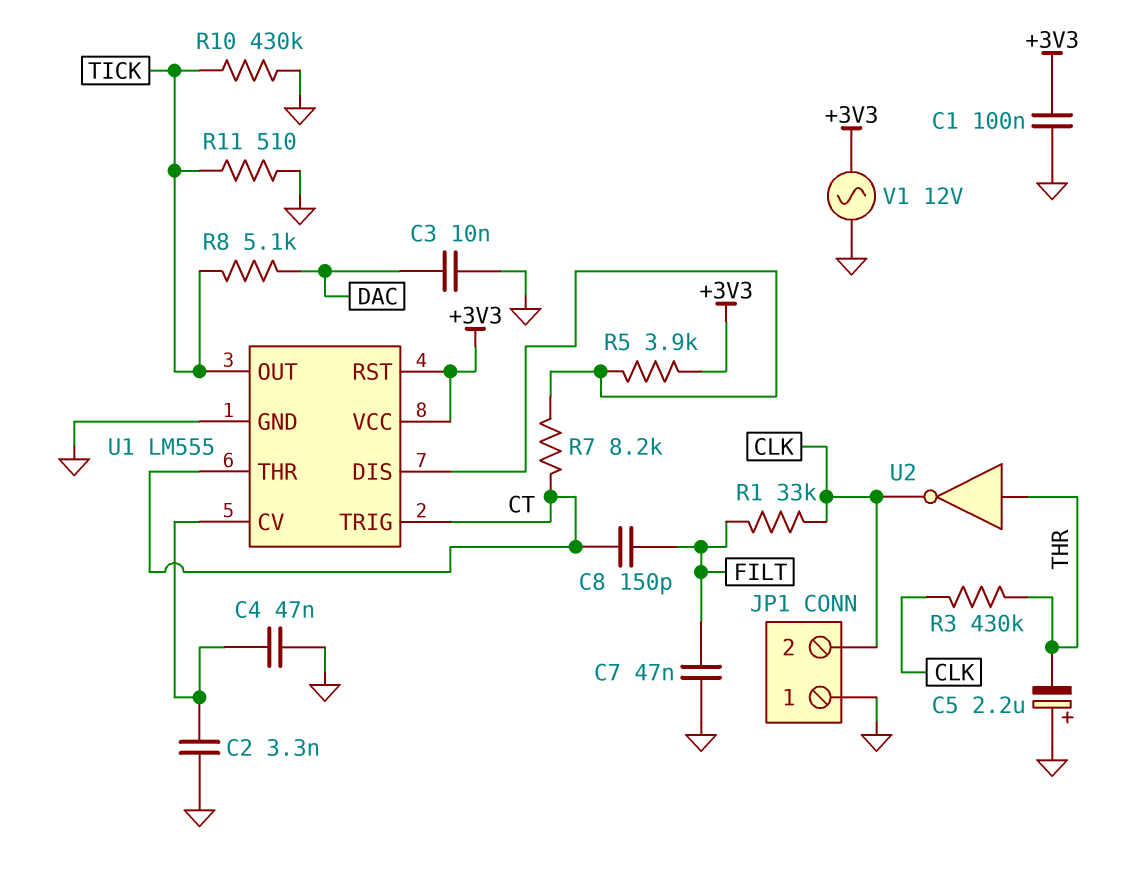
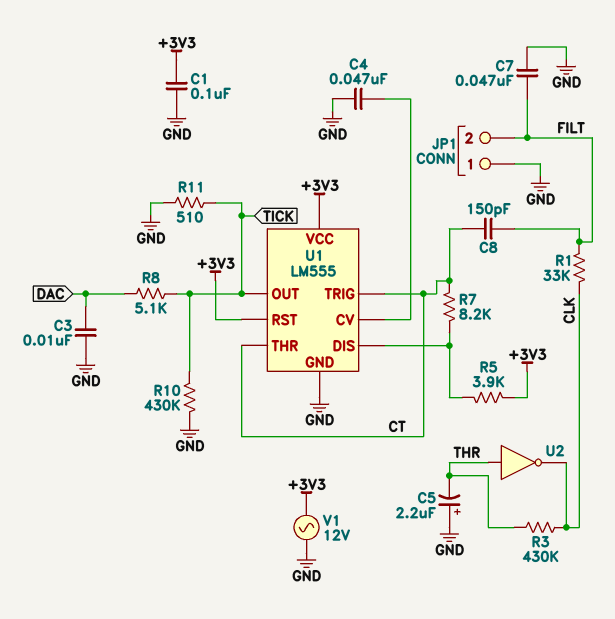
C2: 3.3nF (GND, U1/CV) -> none
JP1 pin 2: CLK -> FILT

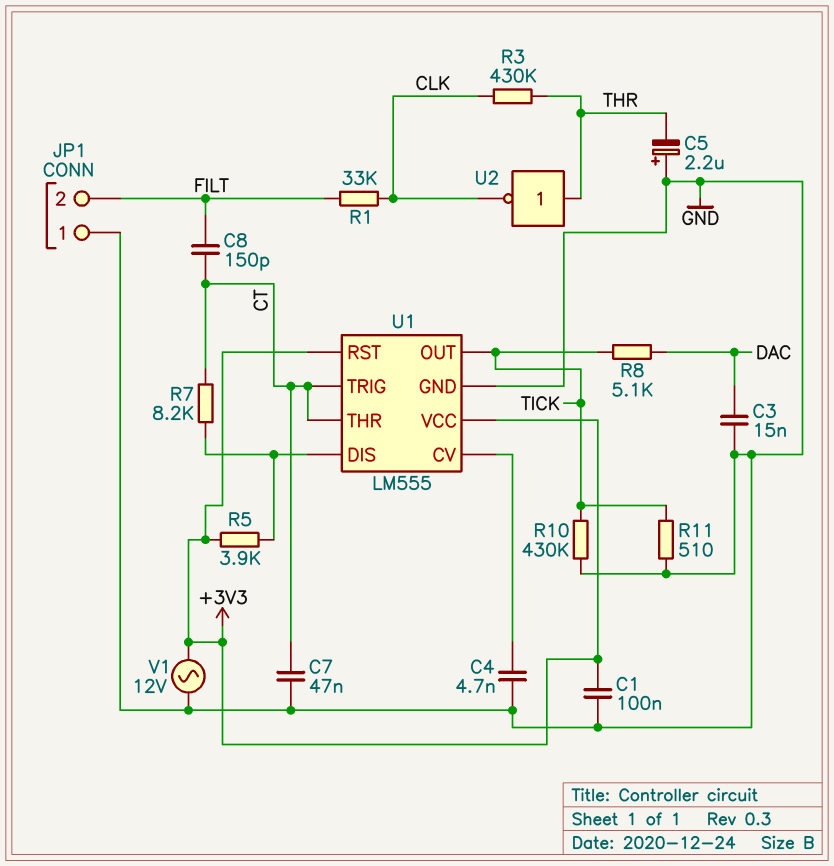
C3: 10nF (DAC, GND) -> 15nF (DAC, GND)
C4: 47nF (GND, U1/CV) -> 4.7nF (GND, U1/CV)
C7: 47nF (FILT, GND) -> 47nF (CT, GND)

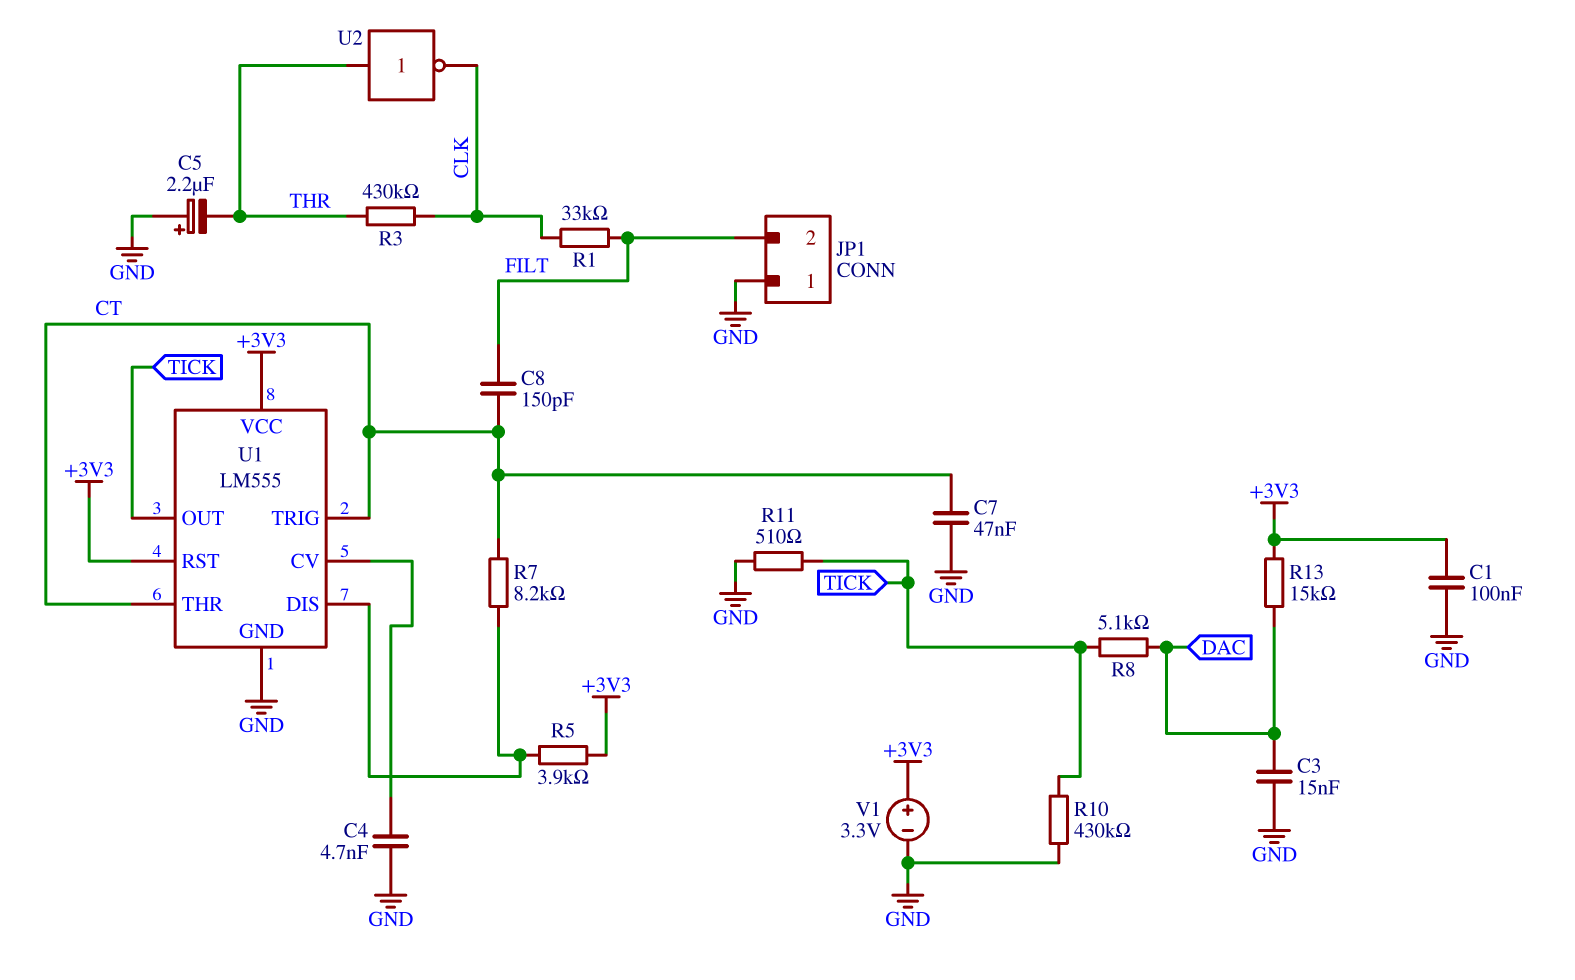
R13: none -> 15k (+3V3, DAC)
V1: AC 12V (+3V3, GND) -> 3.3V (plus +3V3, minus GND)

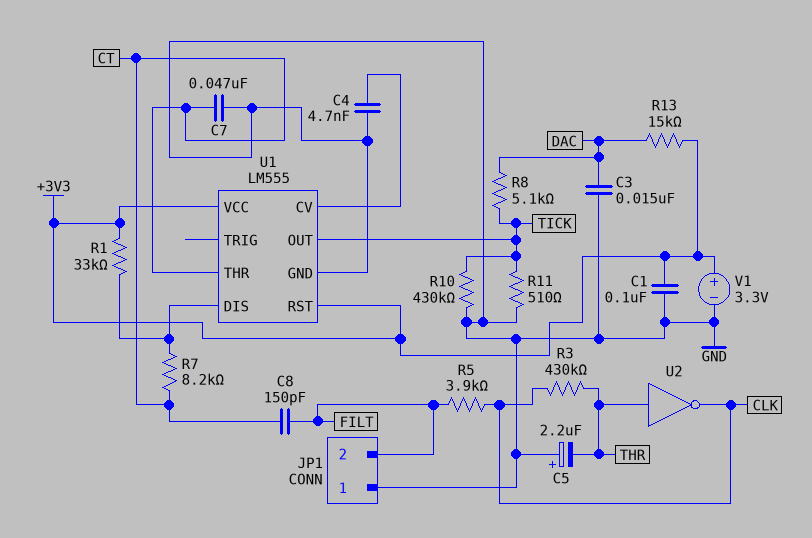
R1: 33k (CLK, FILT) -> 33k (+3V3, U1/DIS)
R5: 3.9k (+3V3, U1/DIS) -> 3.9k (CLK, FILT)
U1 pin TRIG: CT -> none

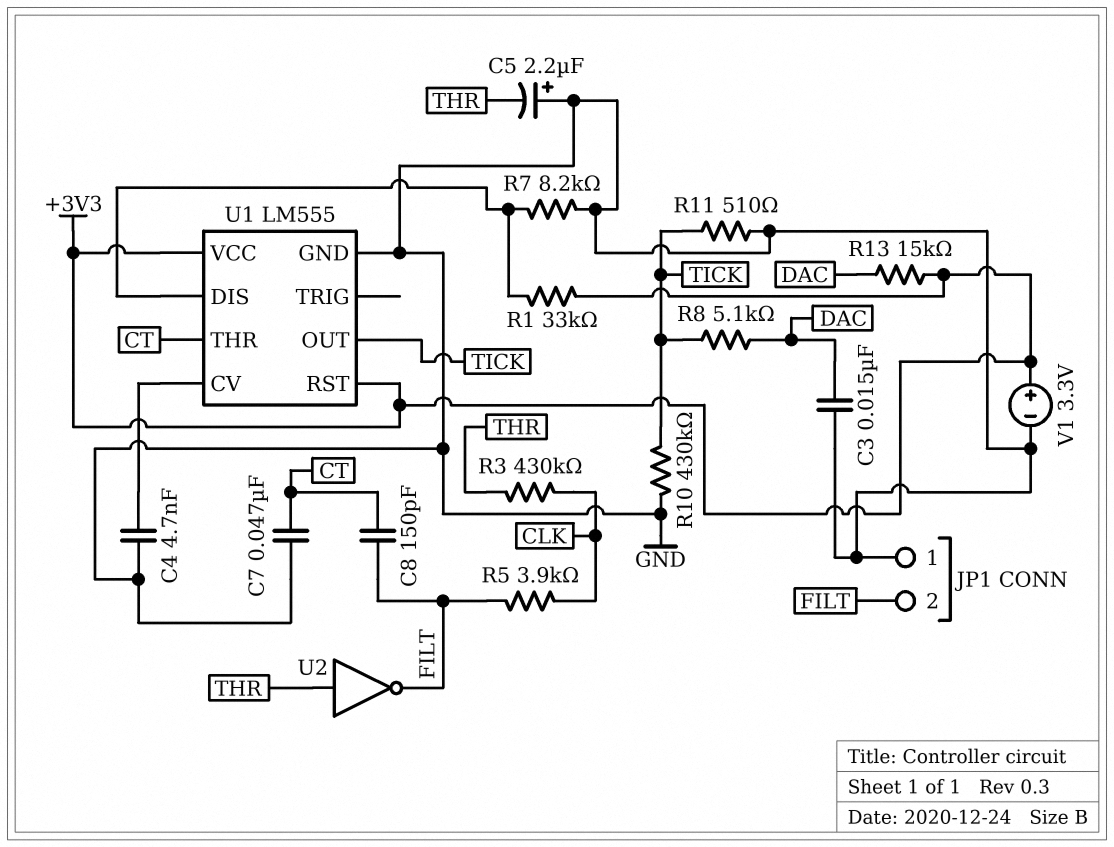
C1: 100nF (+3V3, GND) -> none
R7: 8.2k (CT, U1/DIS) -> 8.2k (GND, U1/DIS)
U2: NOT (in THR, out CLK) -> NOT (in THR, out FILT)

